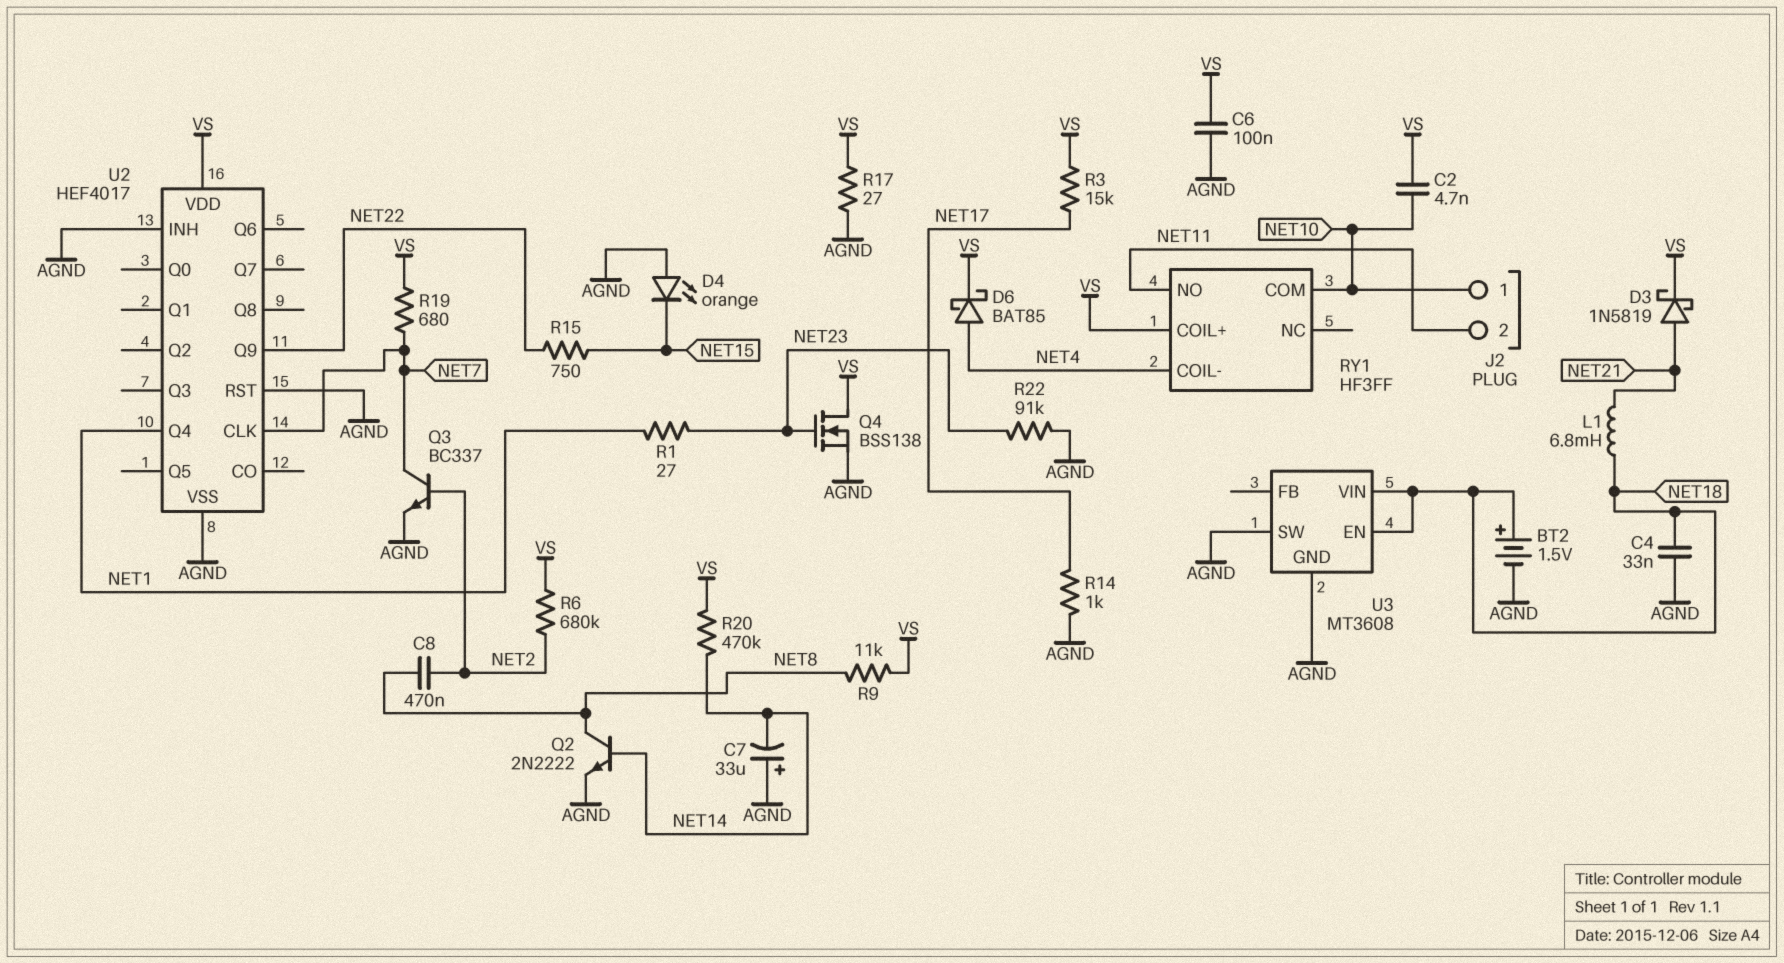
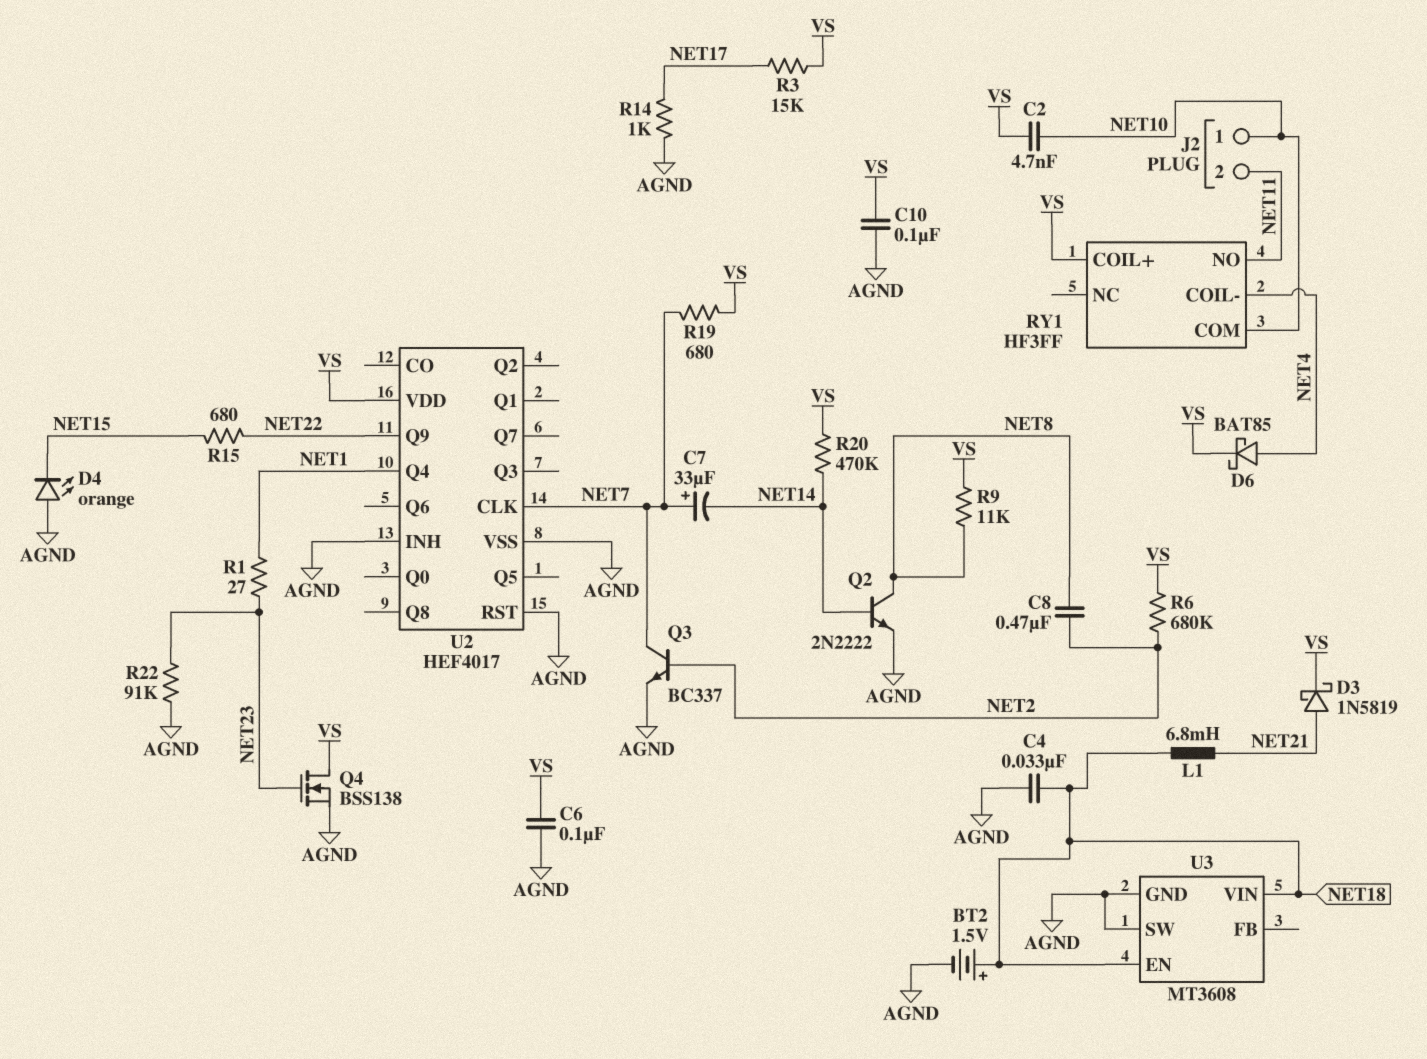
C7: 33uF (plus AGND, minus NET14) -> 33uF (plus NET7, minus NET14)
C10: none -> 100nF (AGND, VS)
R15: 750 (NET15, NET22) -> 680 (NET15, NET22)
R17: 27 (AGND, VS) -> none

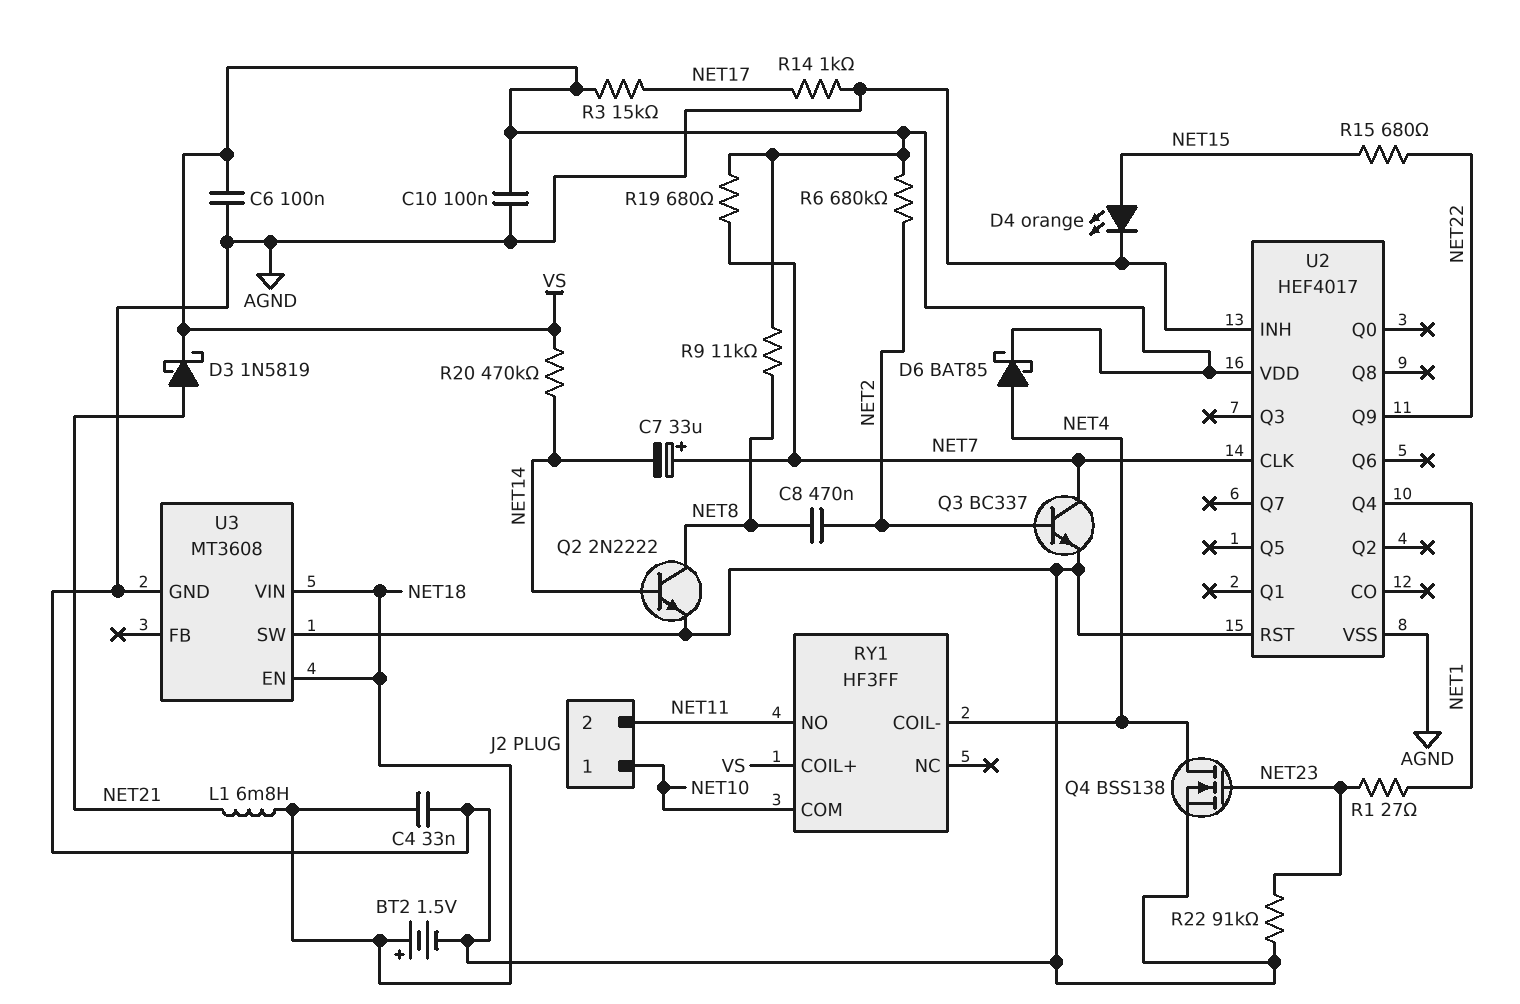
C2: 4.7nF (NET10, VS) -> none
D4: LED orange (A AGND, K NET15) -> LED orange (A NET15, K AGND)
Q4: NMOS BSS138 (G NET23, D VS, S AGND) -> NMOS BSS138 (G NET23, D NET4, S AGND)

